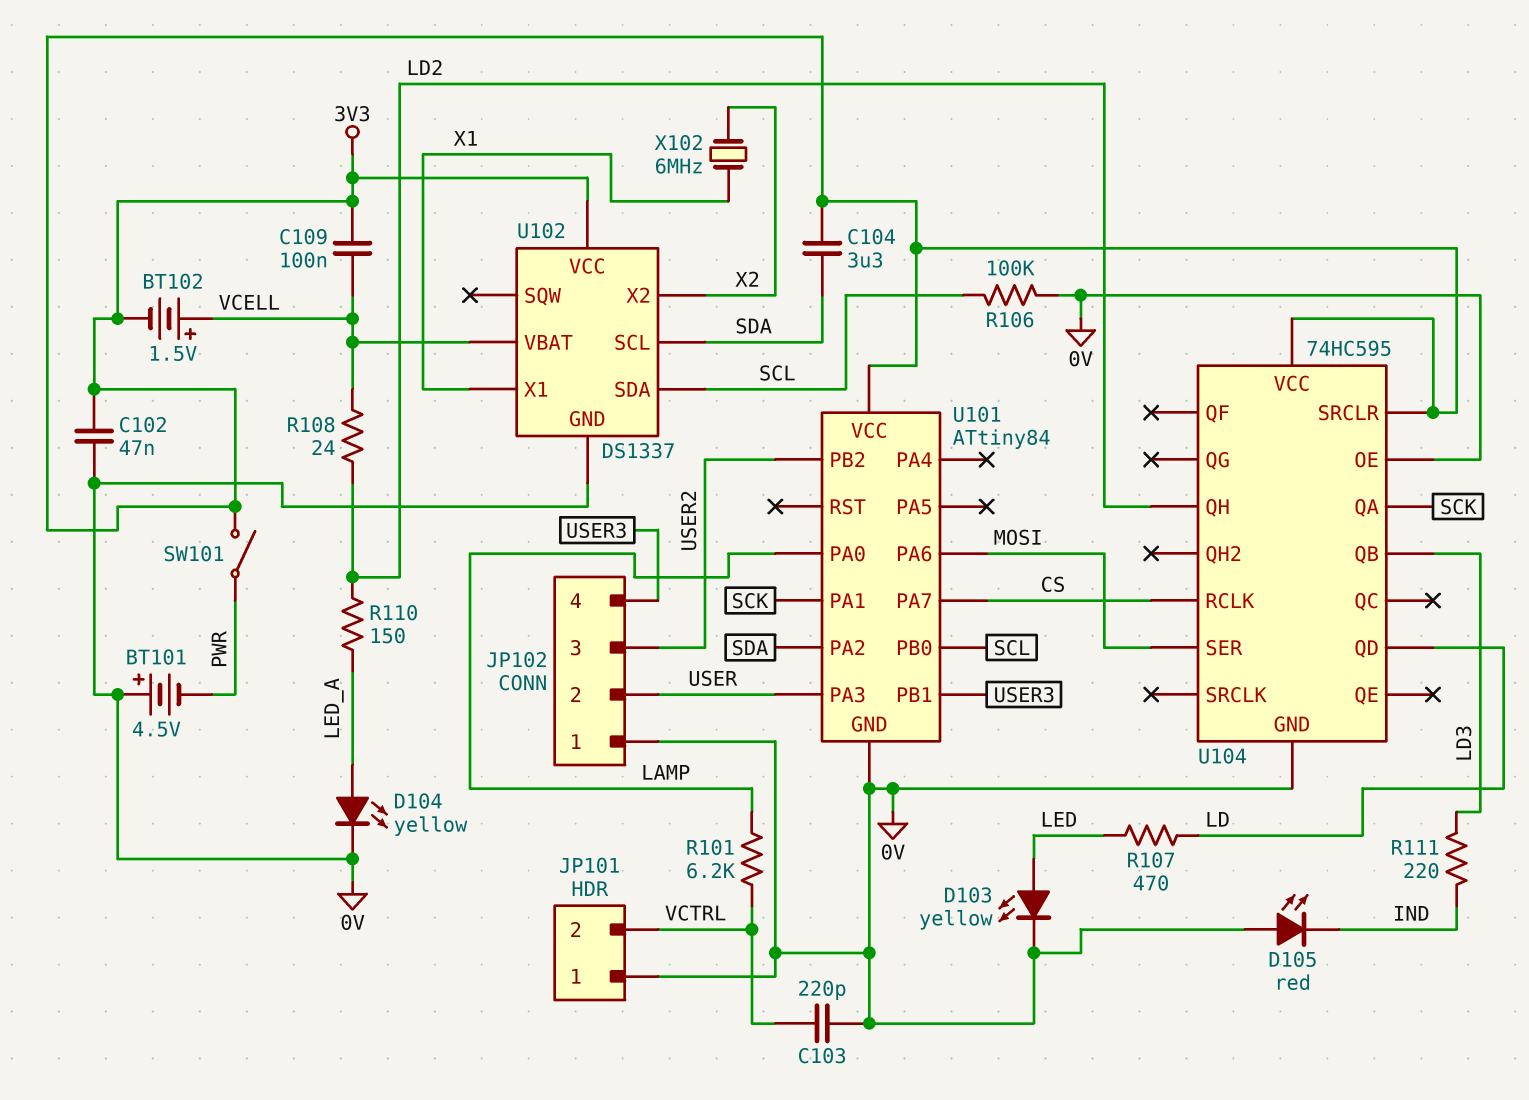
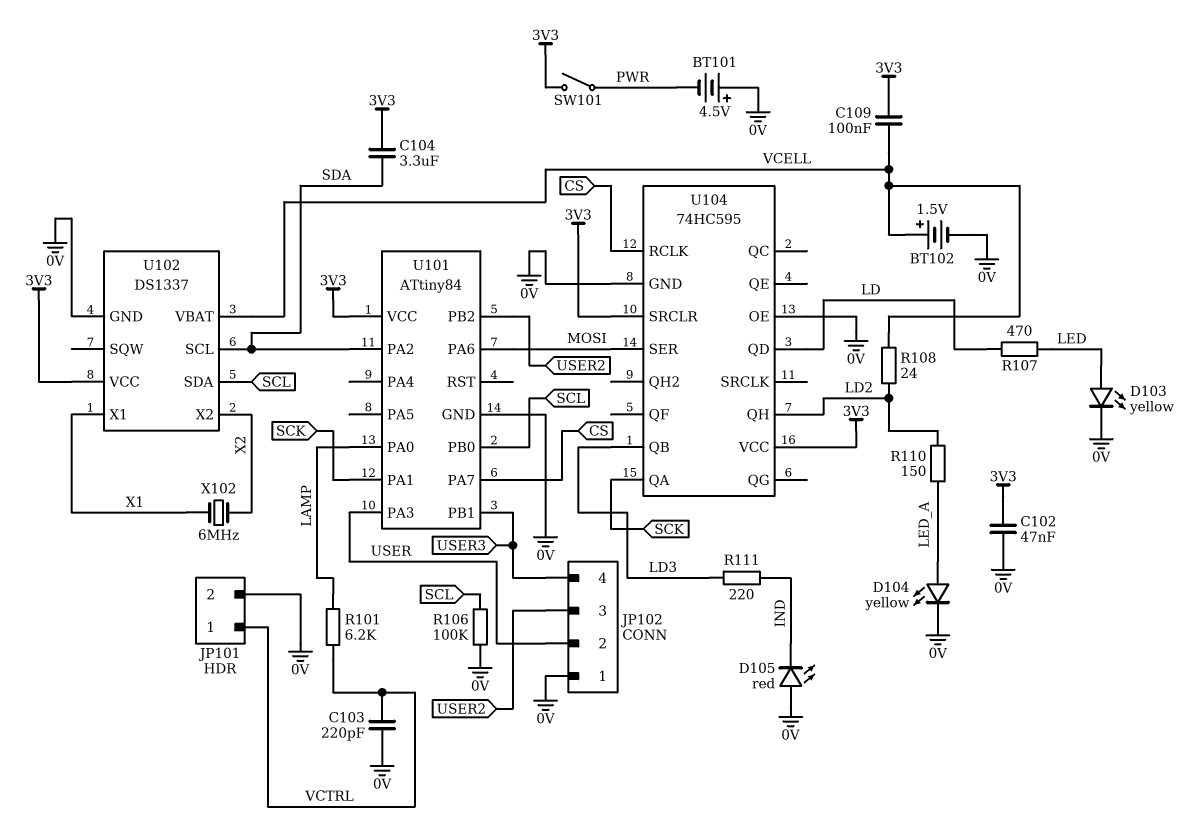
BT102: 1.5V (plus VCELL, minus 3V3) -> 1.5V (plus VCELL, minus 0V)
JP101 pin 1: 0V -> VCTRL
JP101 pin 2: VCTRL -> 0V

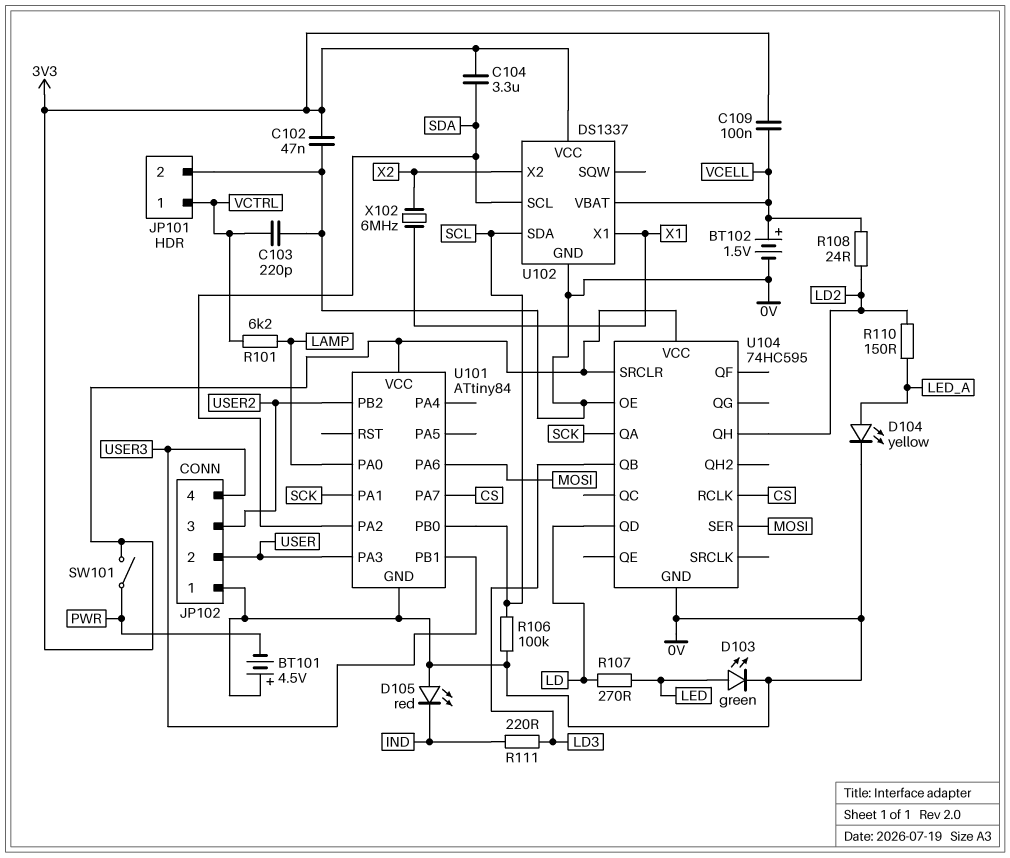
D103: LED yellow (A LED, K 0V) -> LED green (A LED, K 0V)
R107: 470 (LD, LED) -> 270 (LD, LED)

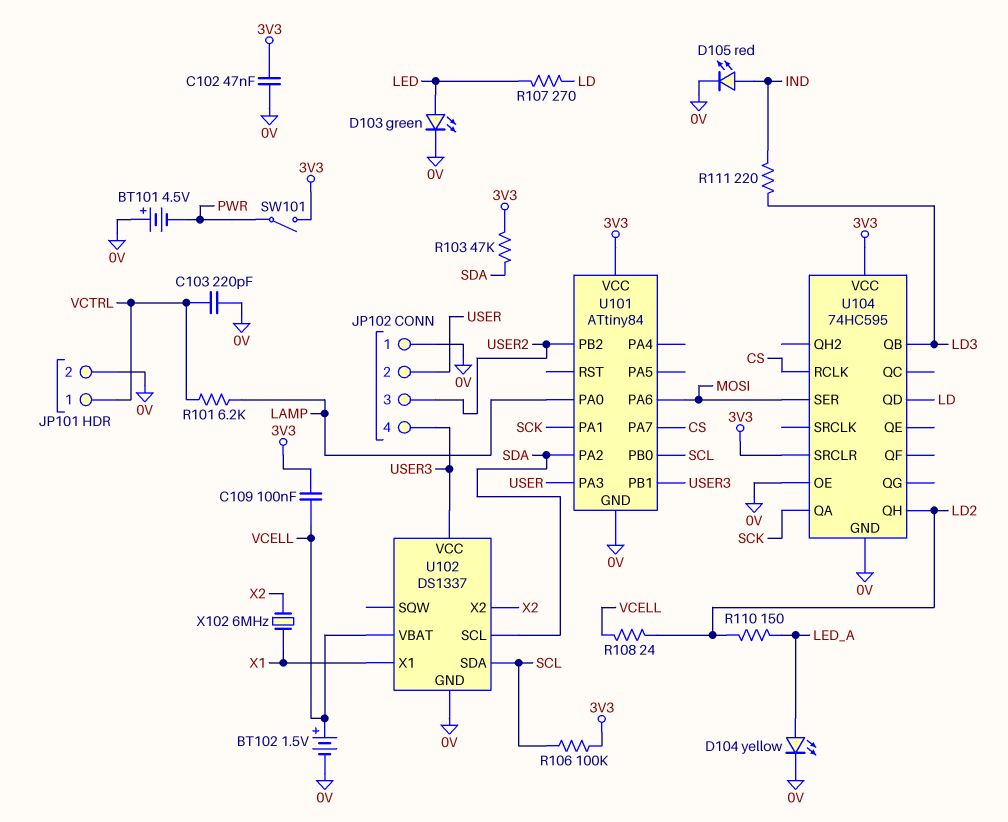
C104: 3.3uF (3V3, SDA) -> none
D105: LED red (A 0V, K IND) -> LED red (A IND, K 0V)
R103: none -> 47k (3V3, SDA)
R106: 100k (0V, SCL) -> 100k (3V3, SCL)
U102 pin VCC: 3V3 -> USER3

